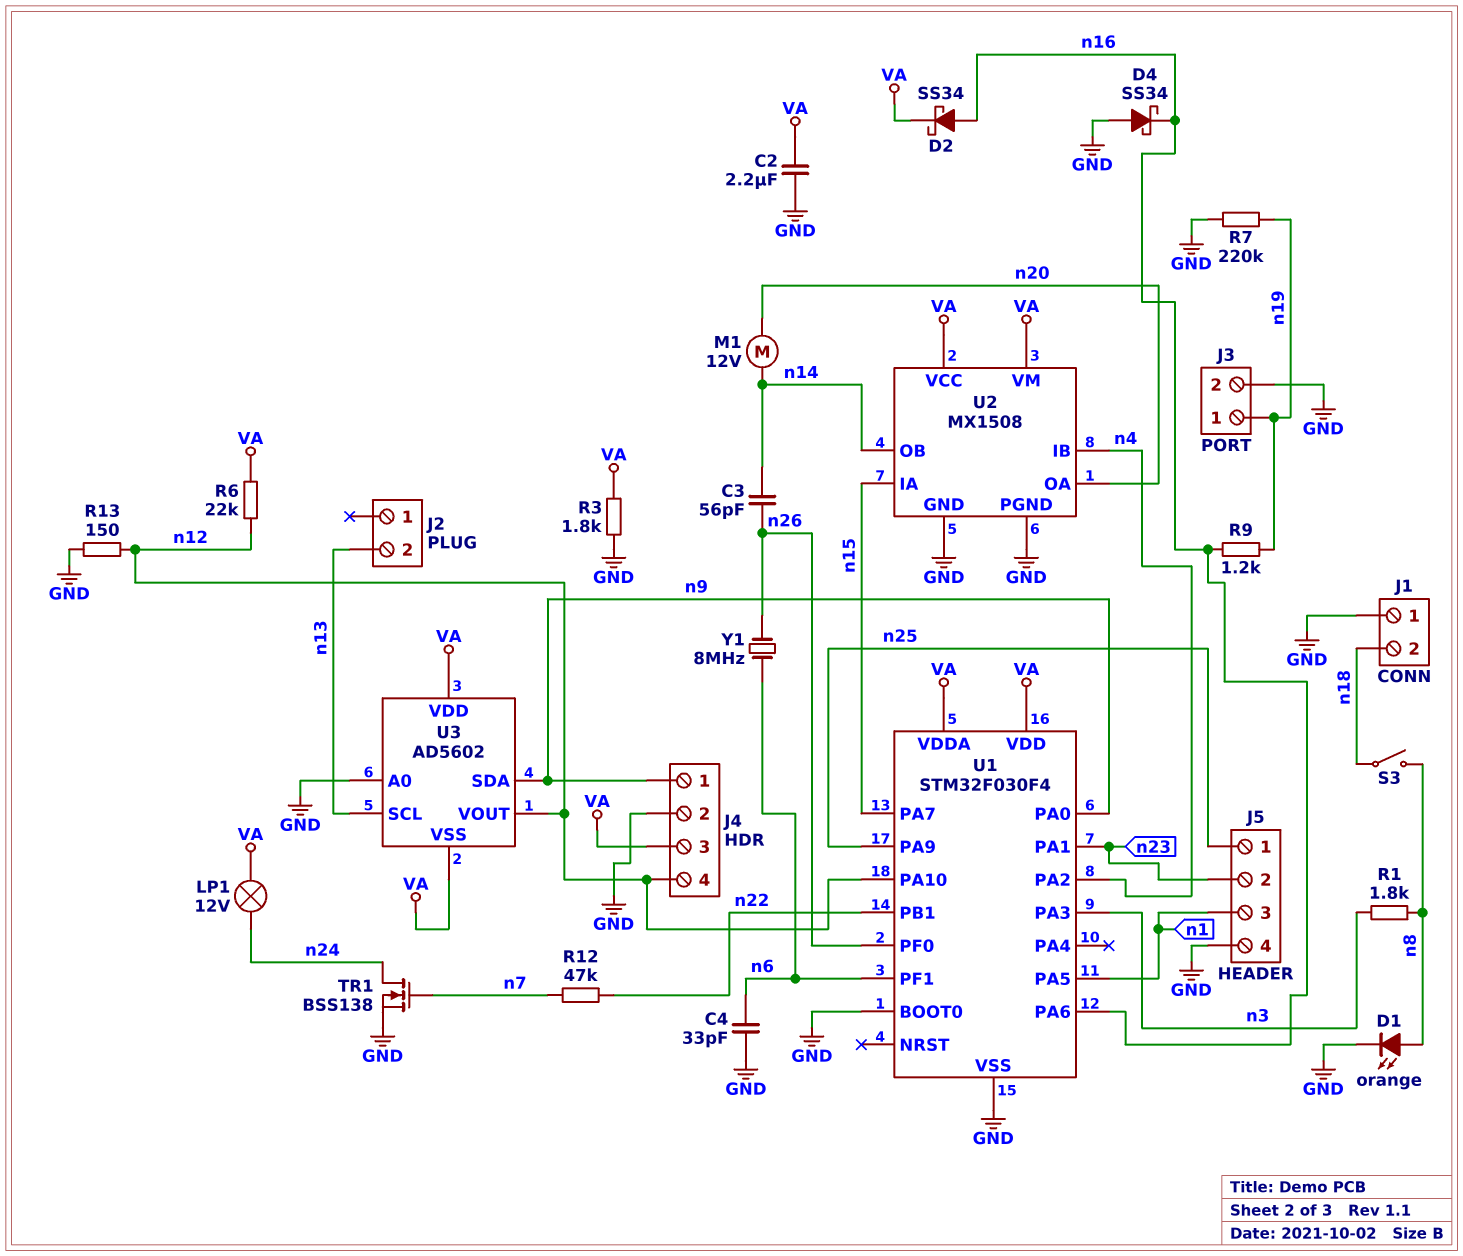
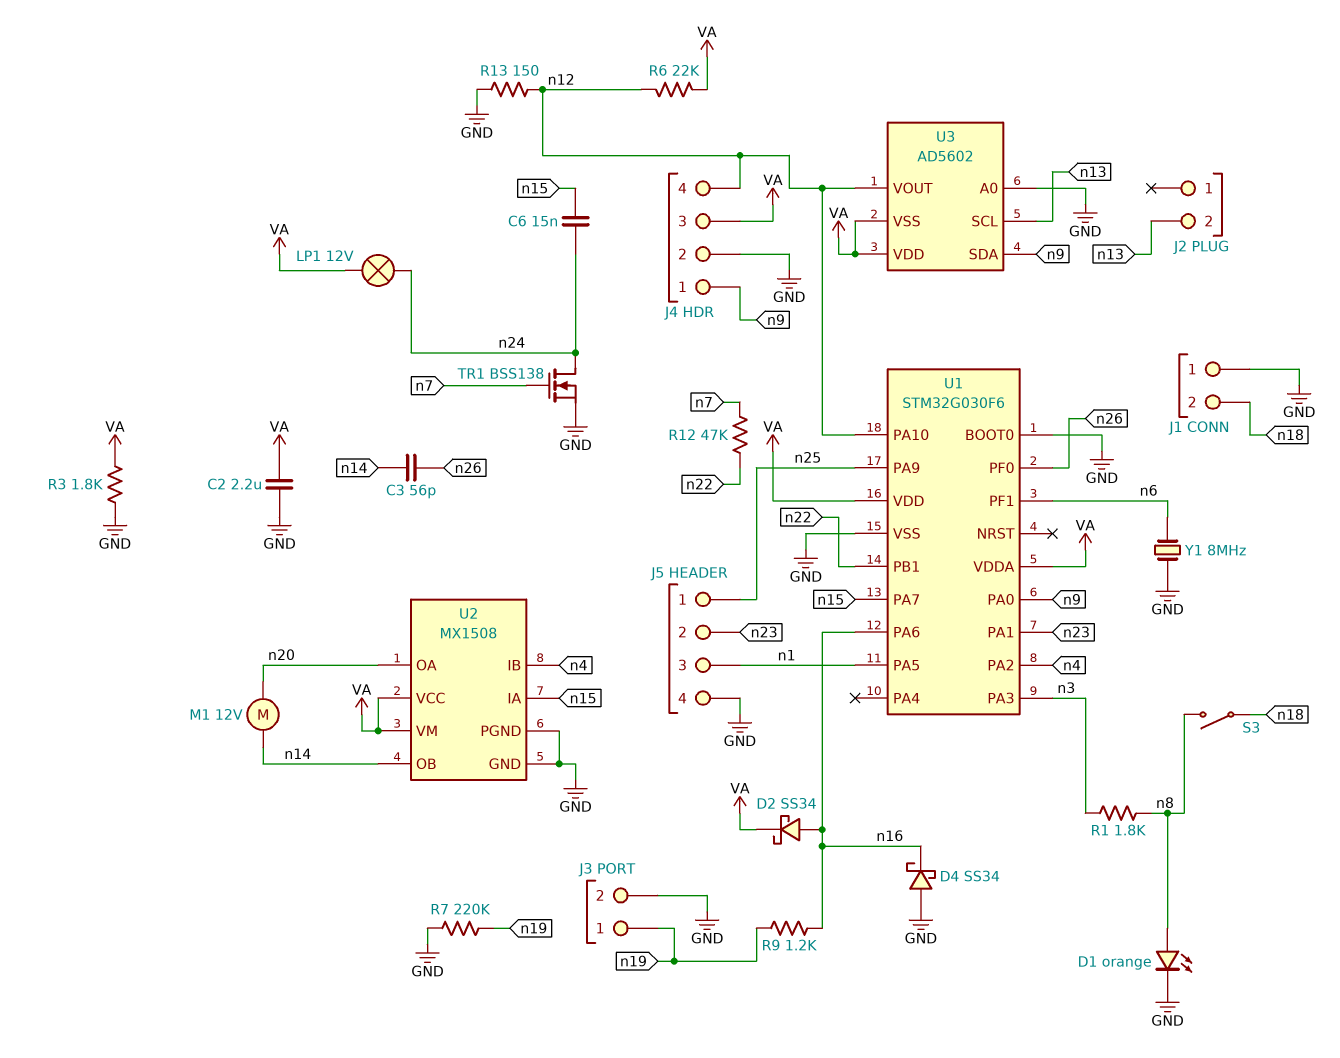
C4: 33pF (GND, n6) -> none
C6: none -> 15nF (n15, n24)
U1: STM32F030F4 -> STM32G030F6
Y1: 8MHz (n6, n26) -> 8MHz (GND, n6)

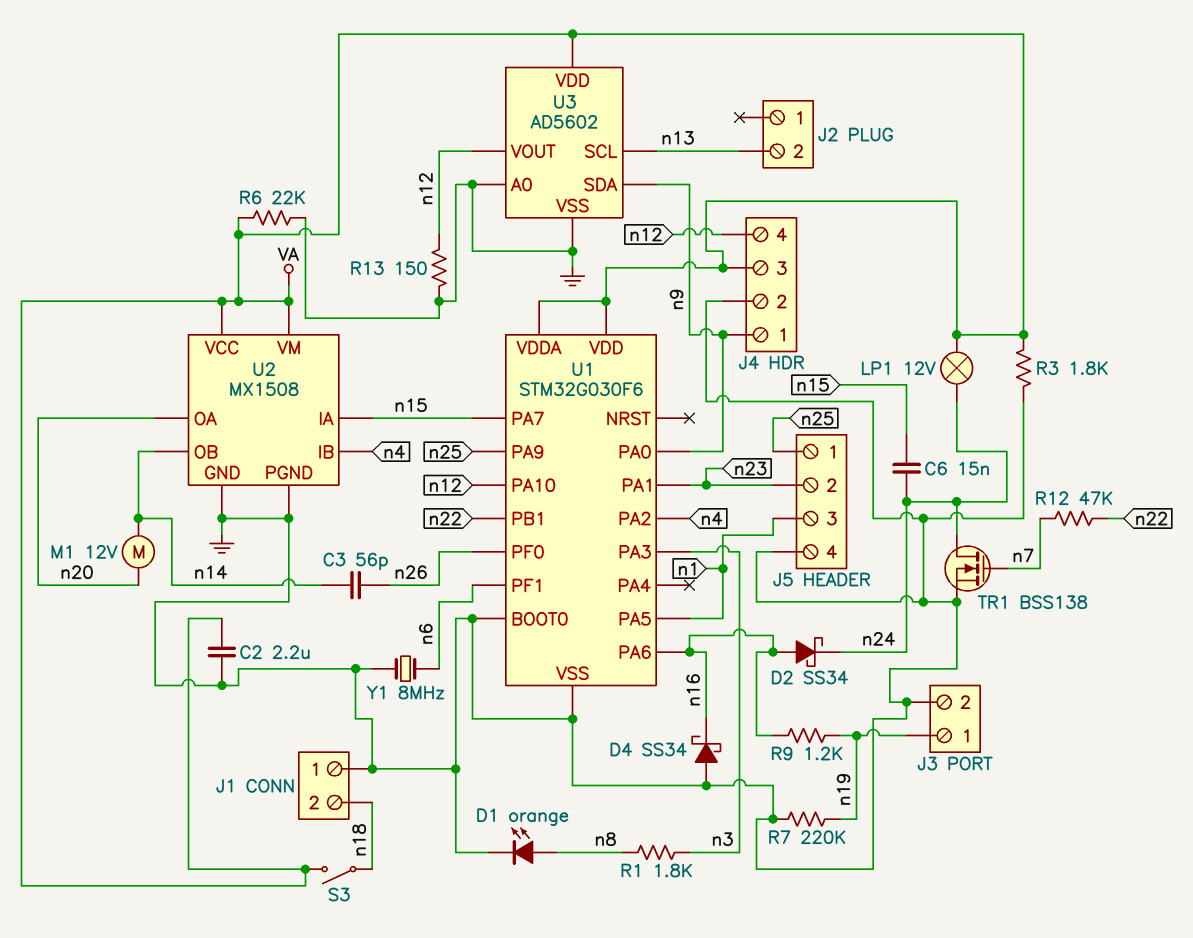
D2: schottky SS34 (A n16, K VA) -> schottky SS34 (A n16, K n24)
R6: 22k (VA, n12) -> 22k (GND, VA)
S3: switch (n8, n18) -> switch (VA, n18)
U3 pin VSS: VA -> GND

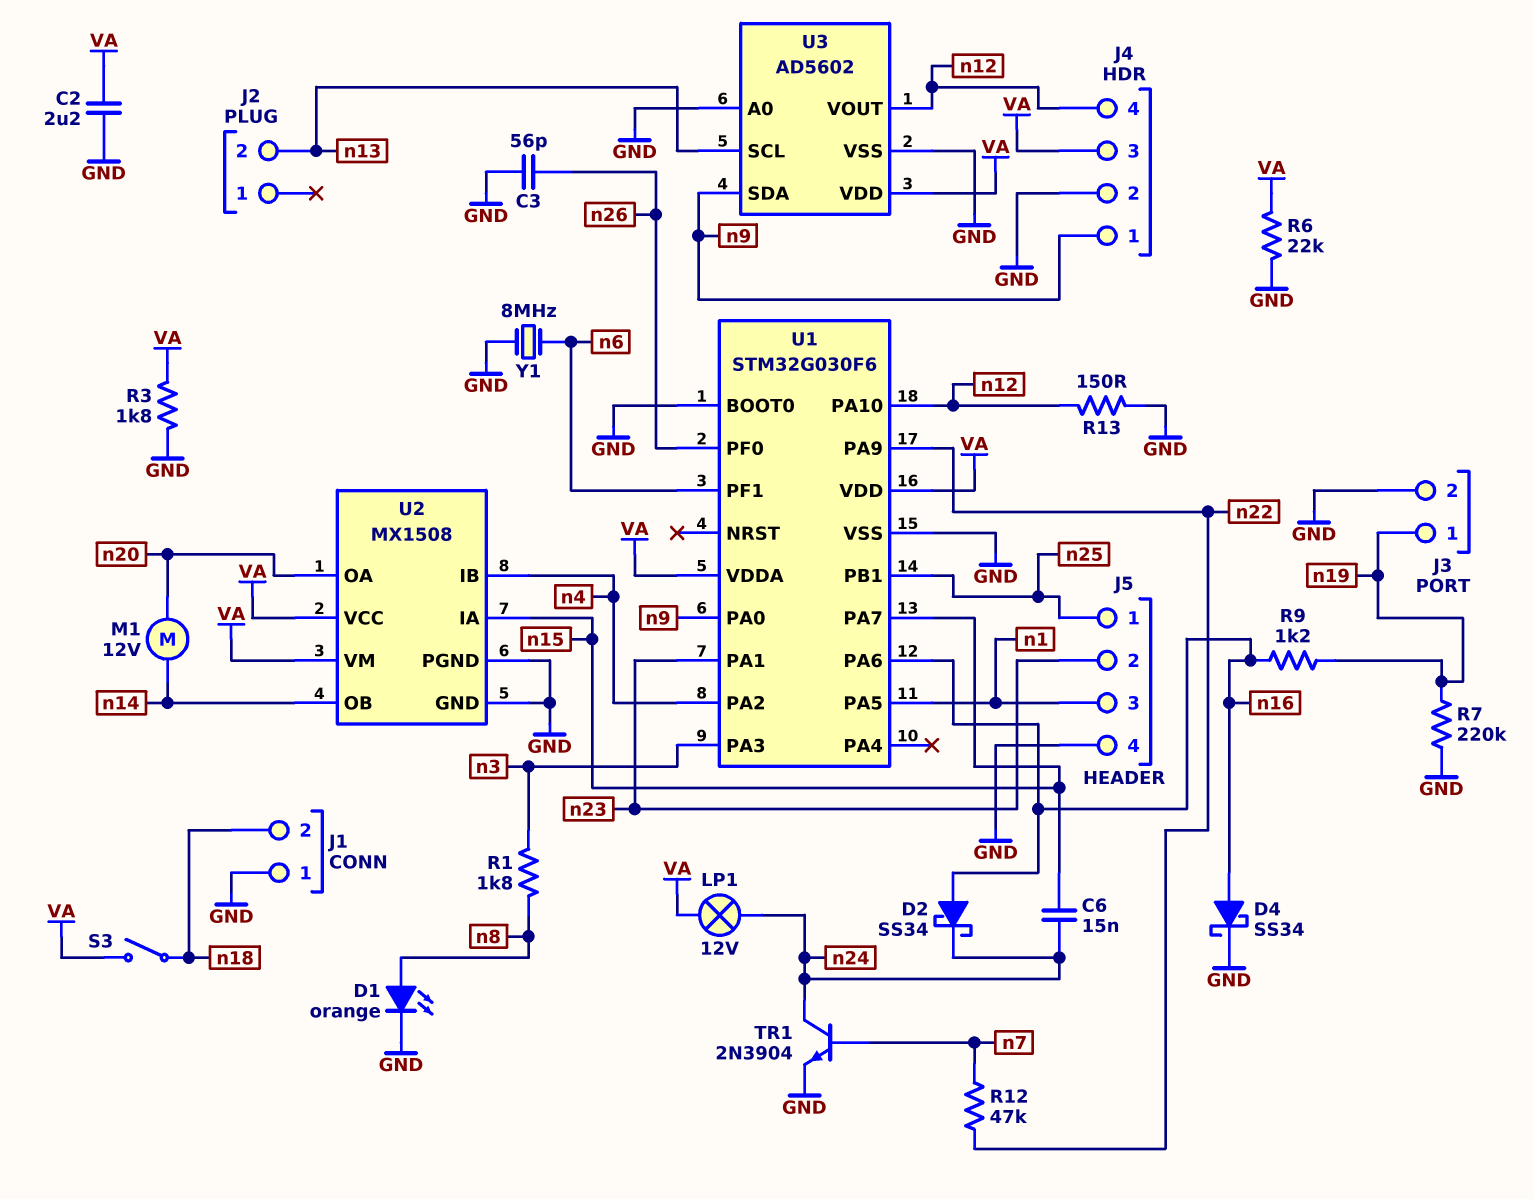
C3: 56pF (n14, n26) -> 56pF (GND, n26)
D4: schottky SS34 (A GND, K n16) -> schottky SS34 (A n16, K GND)
TR1: NMOS BSS138 (G n7, D n24, S GND) -> NPN 2N3904 (B n7, C n24, E GND)
U1 pin PA9: n25 -> n22
U1 pin PB1: n22 -> n25

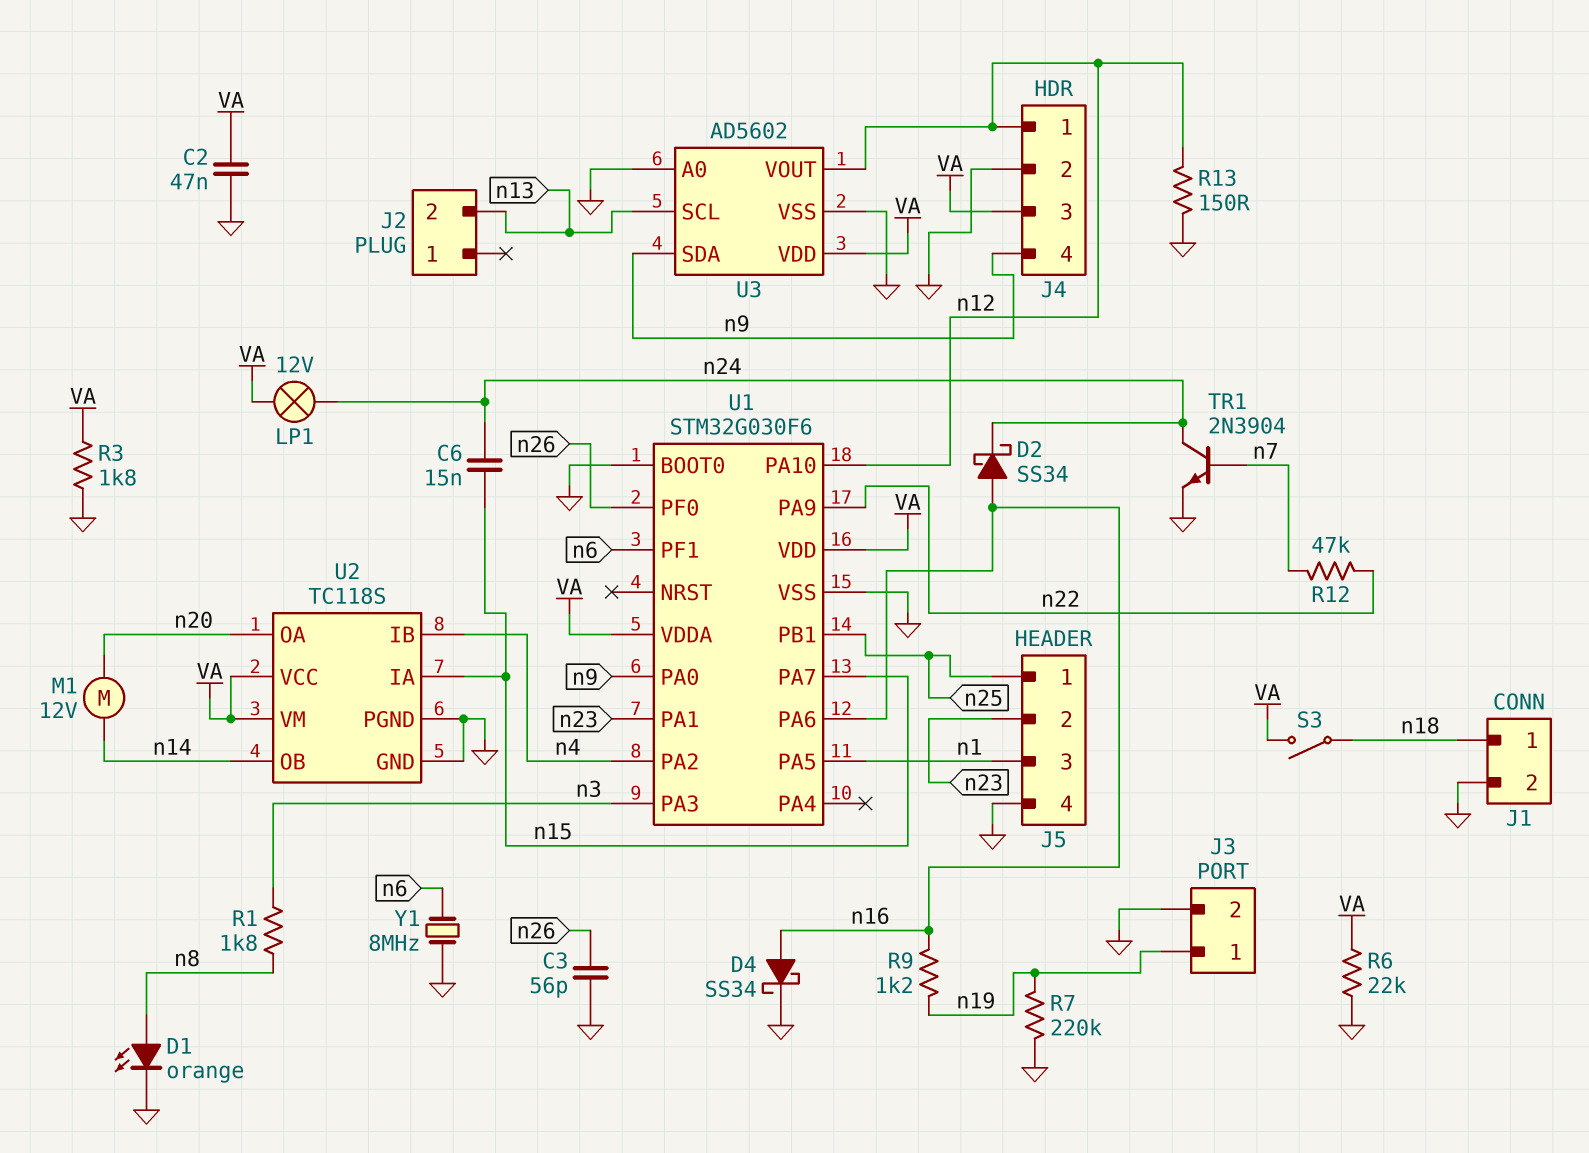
C2: 2.2uF (GND, VA) -> 47nF (GND, VA)
J1 pin 1: GND -> n18
J1 pin 2: n18 -> GND
J4 pin 1: n9 -> n12
J4 pin 4: n12 -> n9
U2: MX1508 -> TC118S

